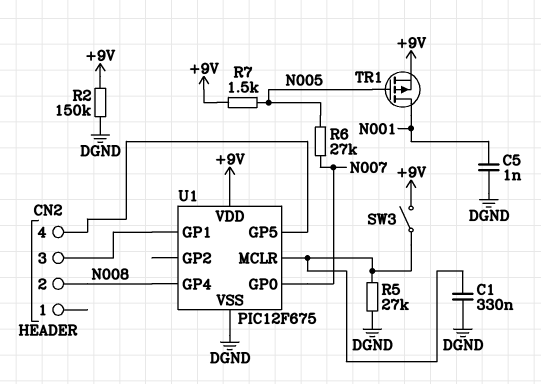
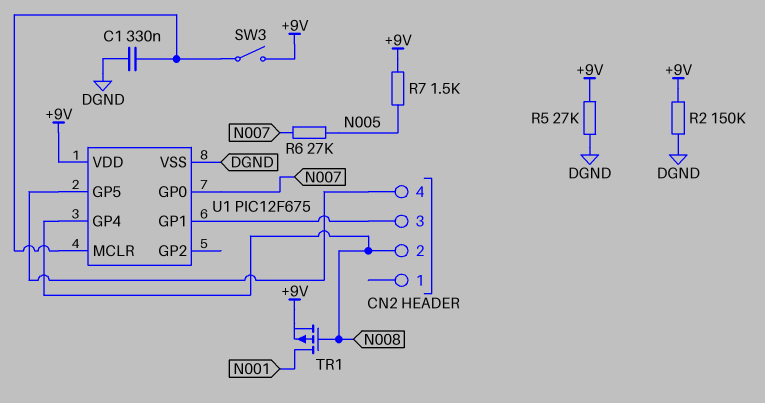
C5: 1nF (DGND, N001) -> none
R5: 27k (DGND, U1/MCLR) -> 27k (+9V, DGND)
TR1: PMOS (G N005, D N001, S +9V) -> PMOS (G N008, D N001, S +9V)

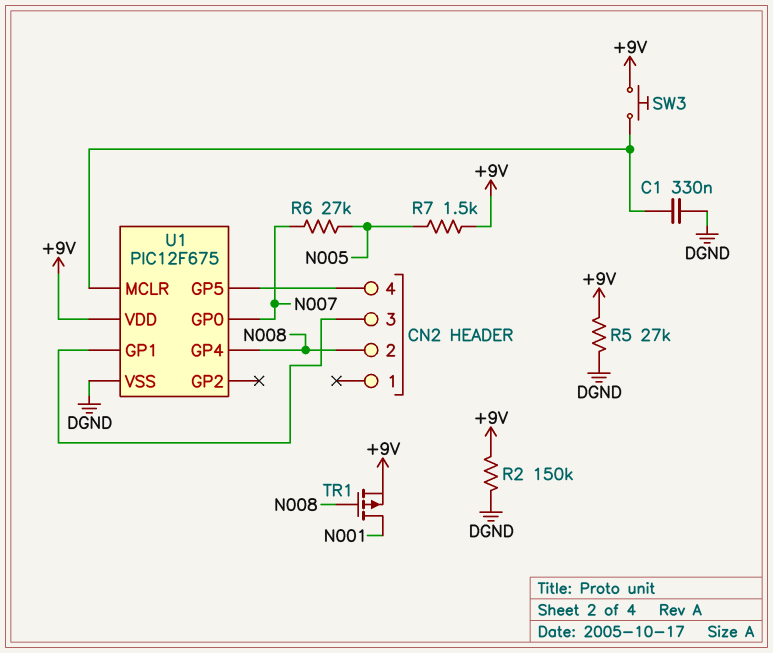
SW3: switch (+9V, U1/MCLR) -> button (+9V, U1/MCLR)

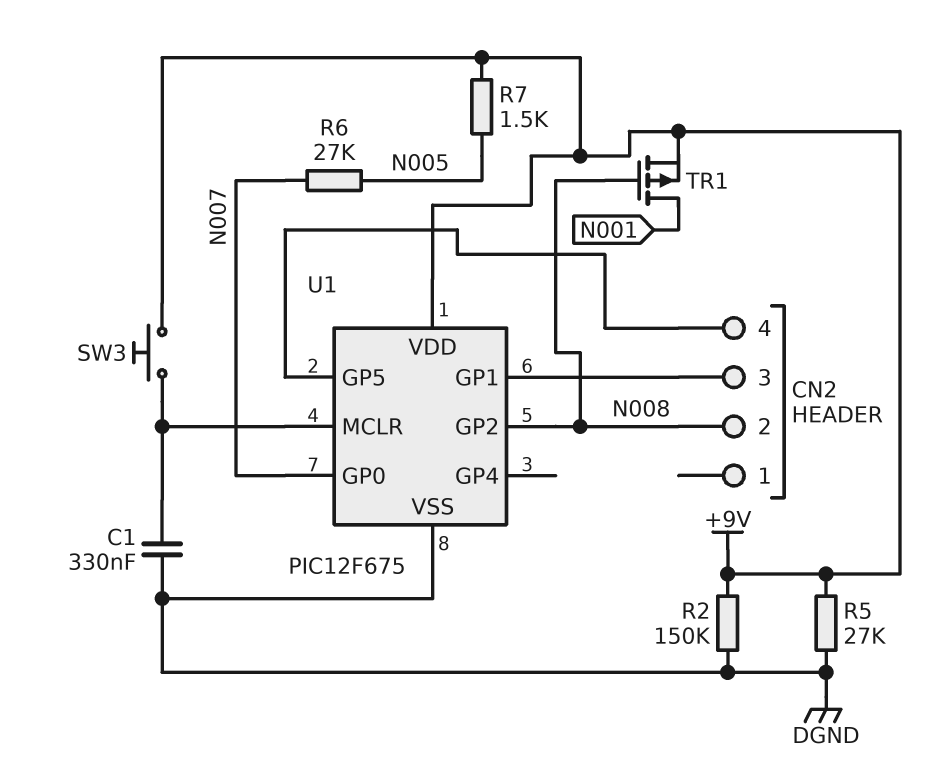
U1 pin GP2: none -> N008
U1 pin GP4: N008 -> none

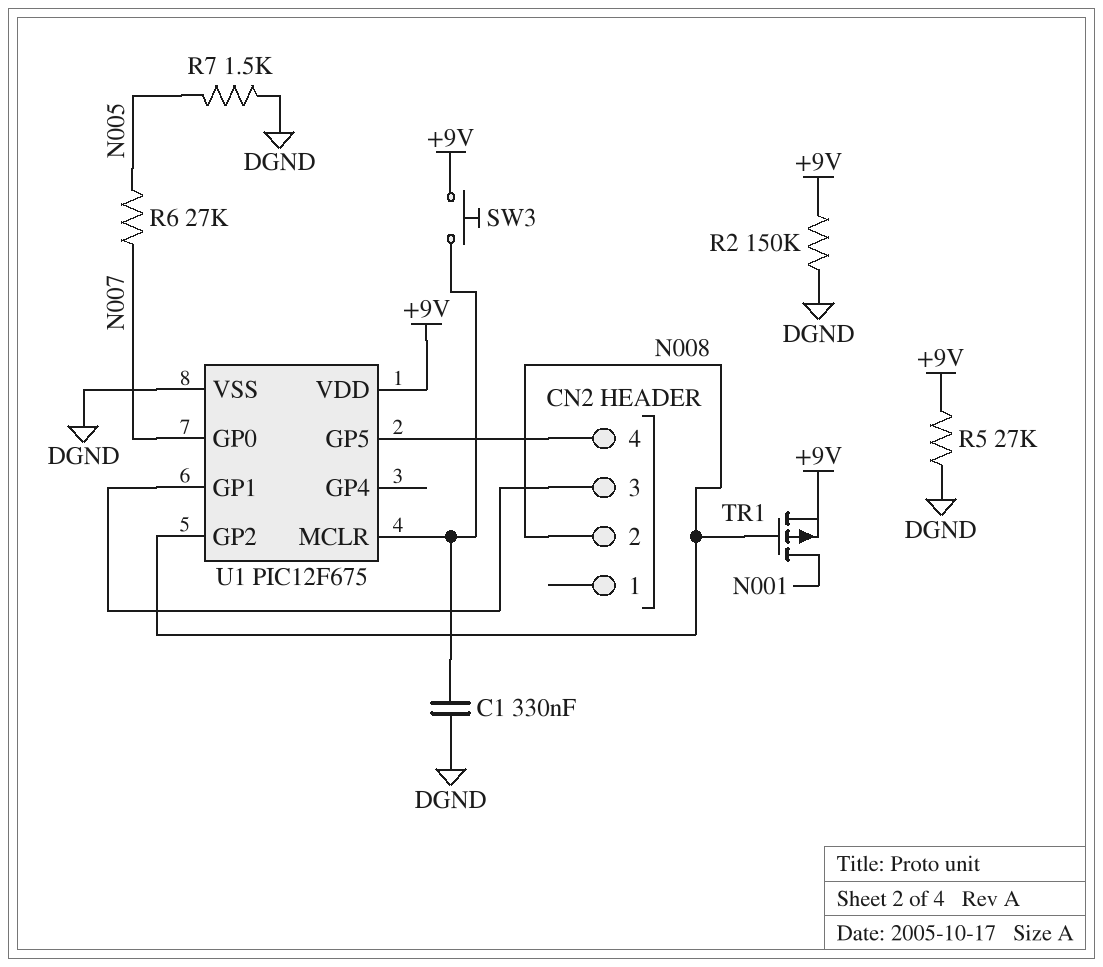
R7: 1.5k (+9V, N005) -> 1.5k (DGND, N005)

